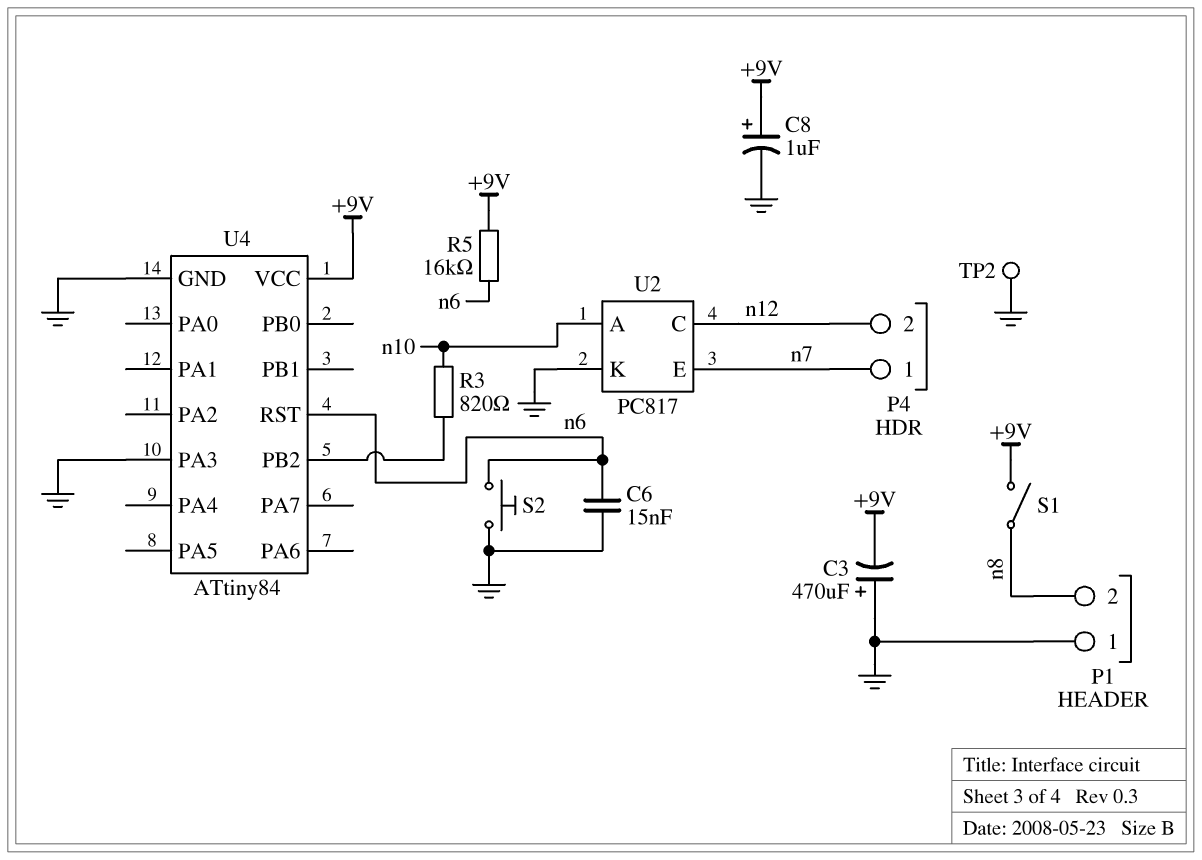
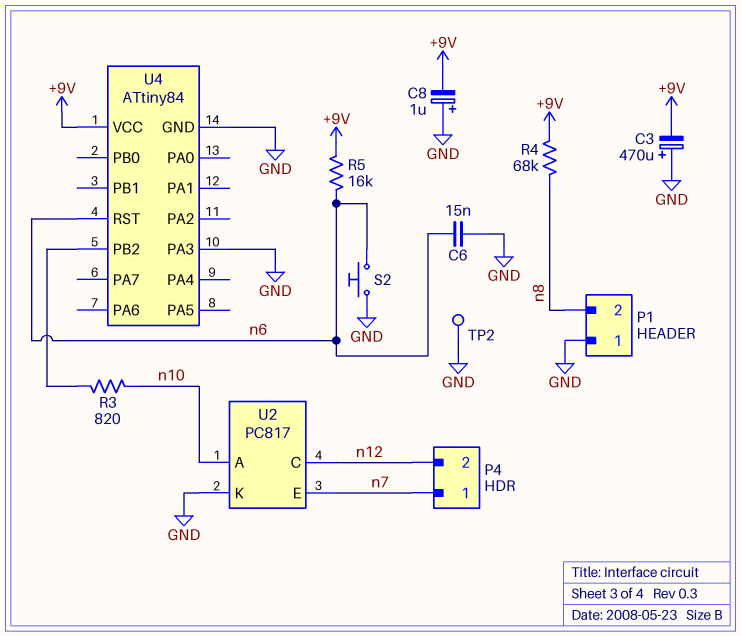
C8: 1uF (plus +9V, minus GND) -> 1uF (plus GND, minus +9V)
R4: none -> 68k (+9V, n8)
S1: switch (+9V, n8) -> none

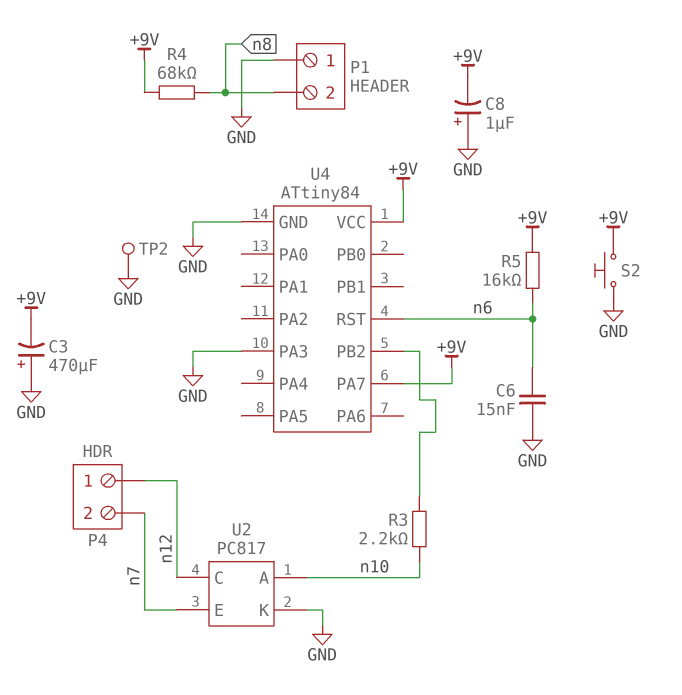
P4 pin 1: n7 -> n12
P4 pin 2: n12 -> n7
R3: 820 (U4/PB2, n10) -> 2.2k (U4/PB2, n10)
S2: button (GND, n6) -> button (+9V, GND)
U4 pin PA7: none -> +9V

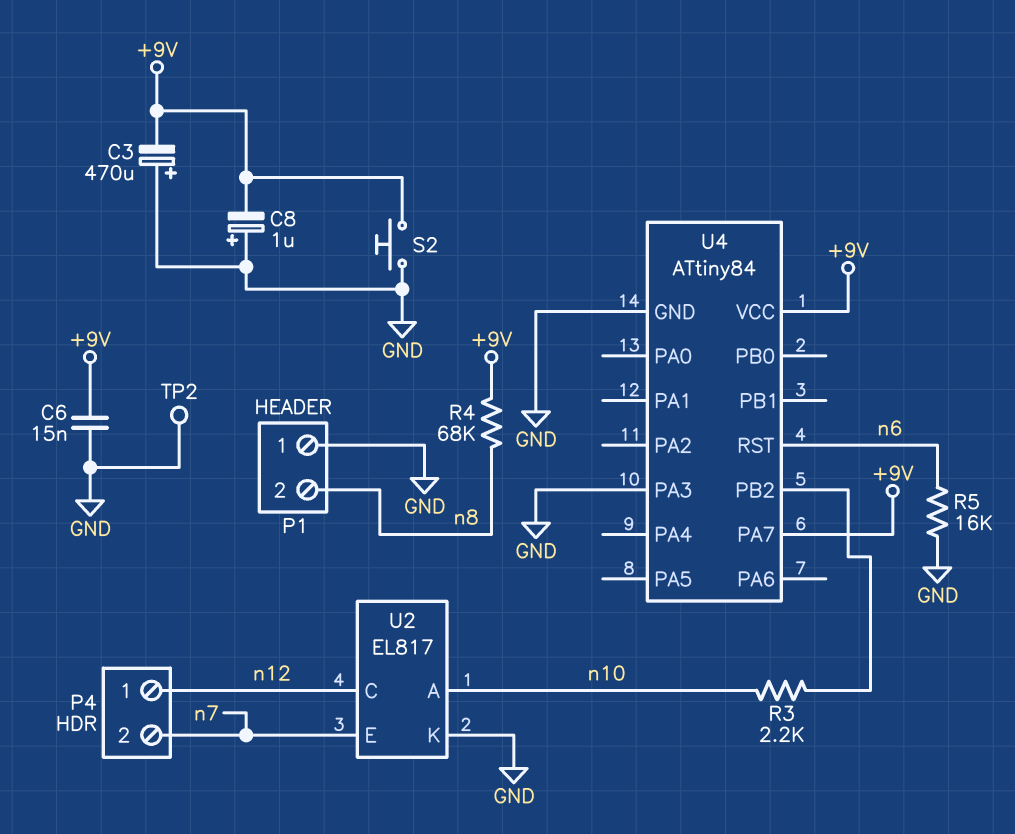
C6: 15nF (GND, n6) -> 15nF (+9V, GND)
R5: 16k (+9V, n6) -> 16k (GND, n6)
U2: PC817 -> EL817

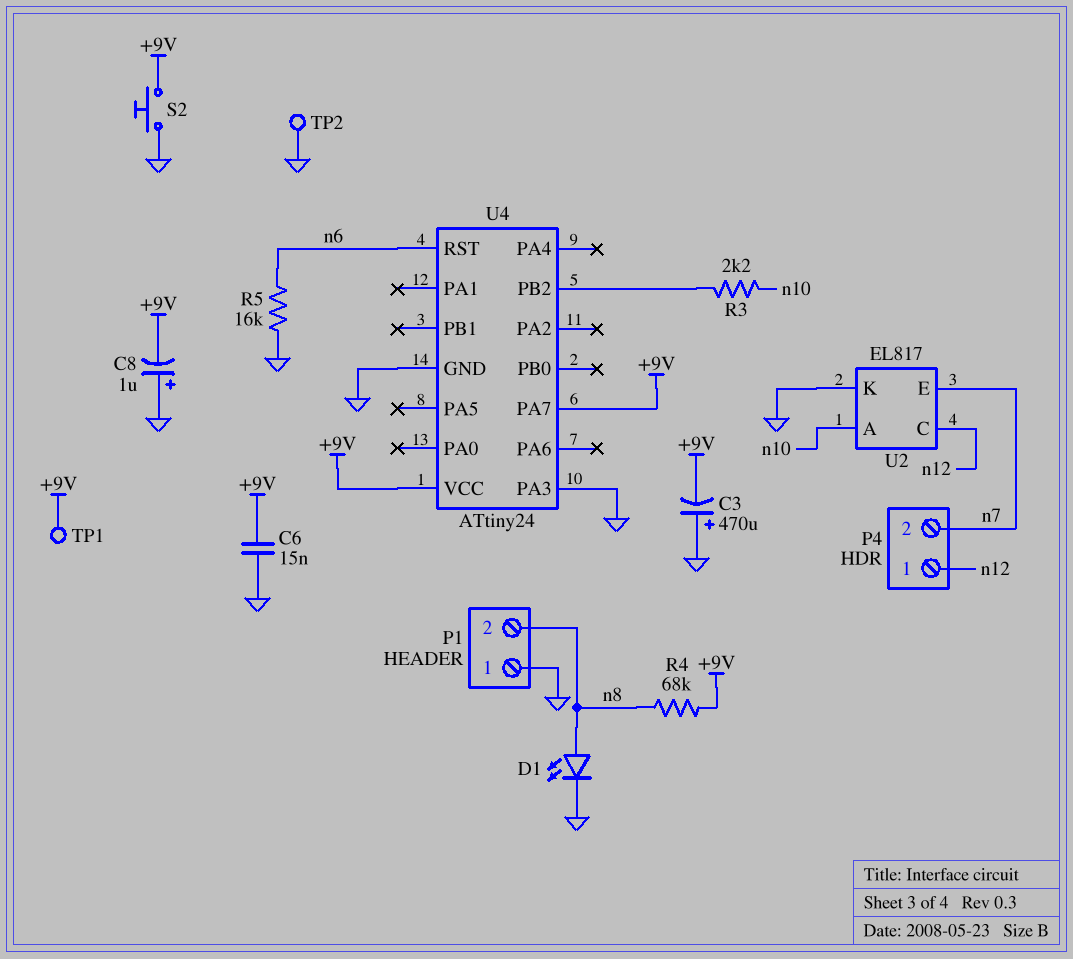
D1: none -> LED (A n8, K GND)
TP1: none -> test point (+9V)
U4: ATtiny84 -> ATtiny24

